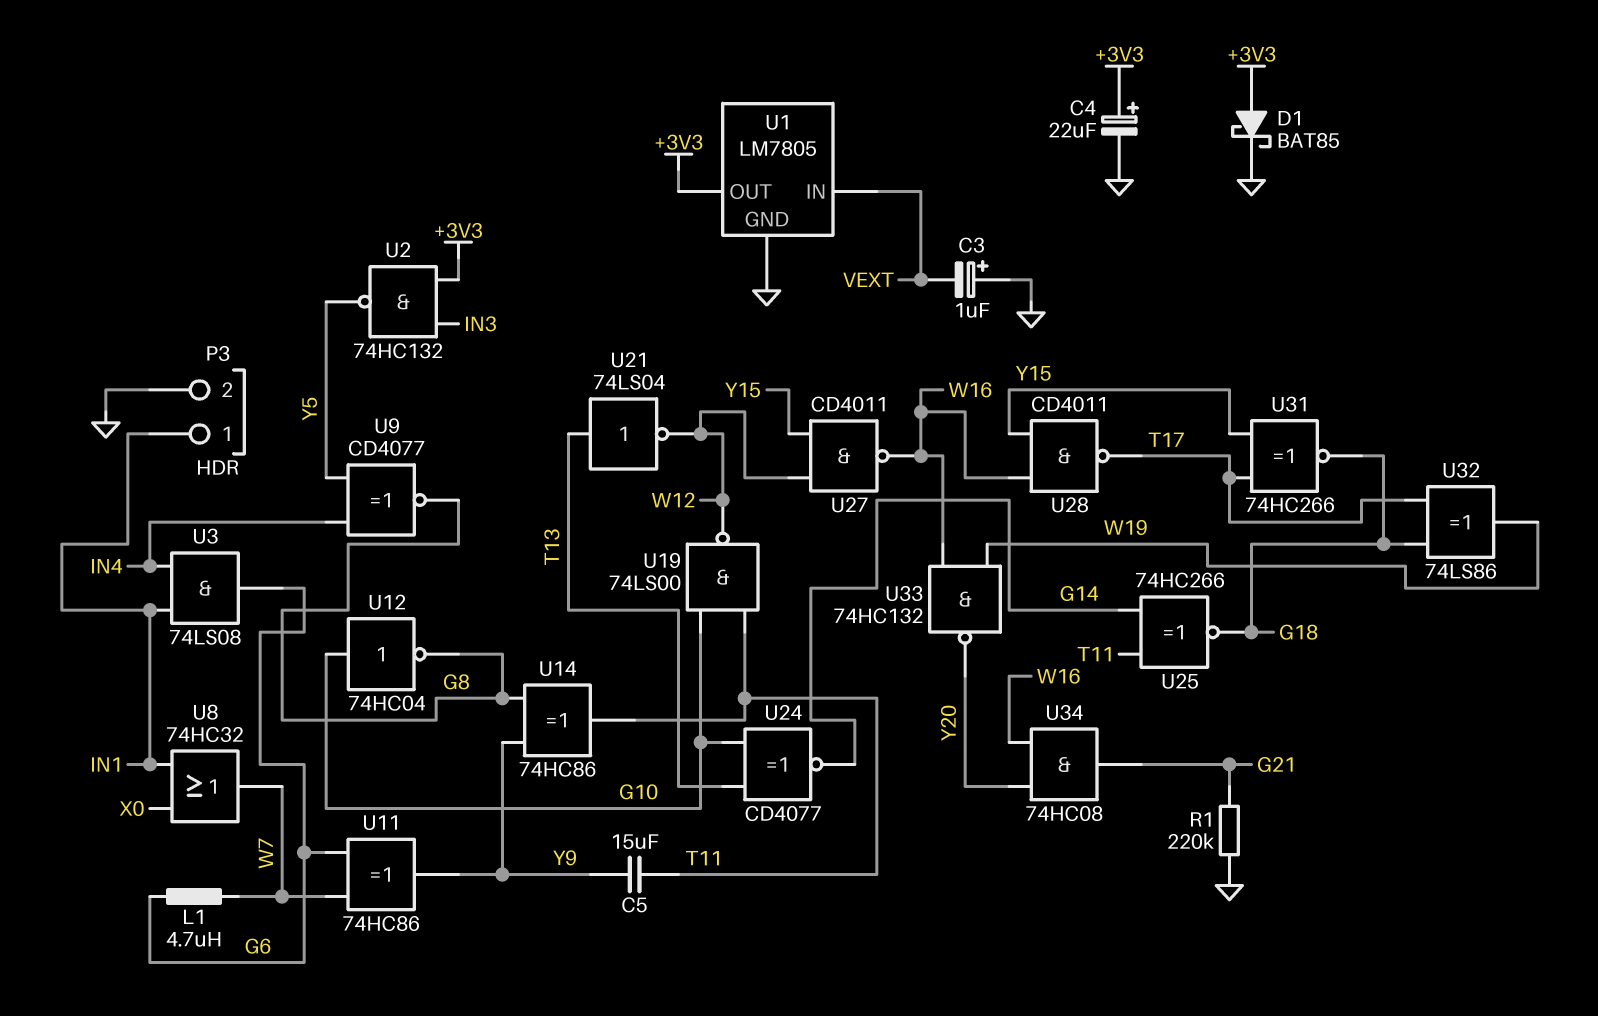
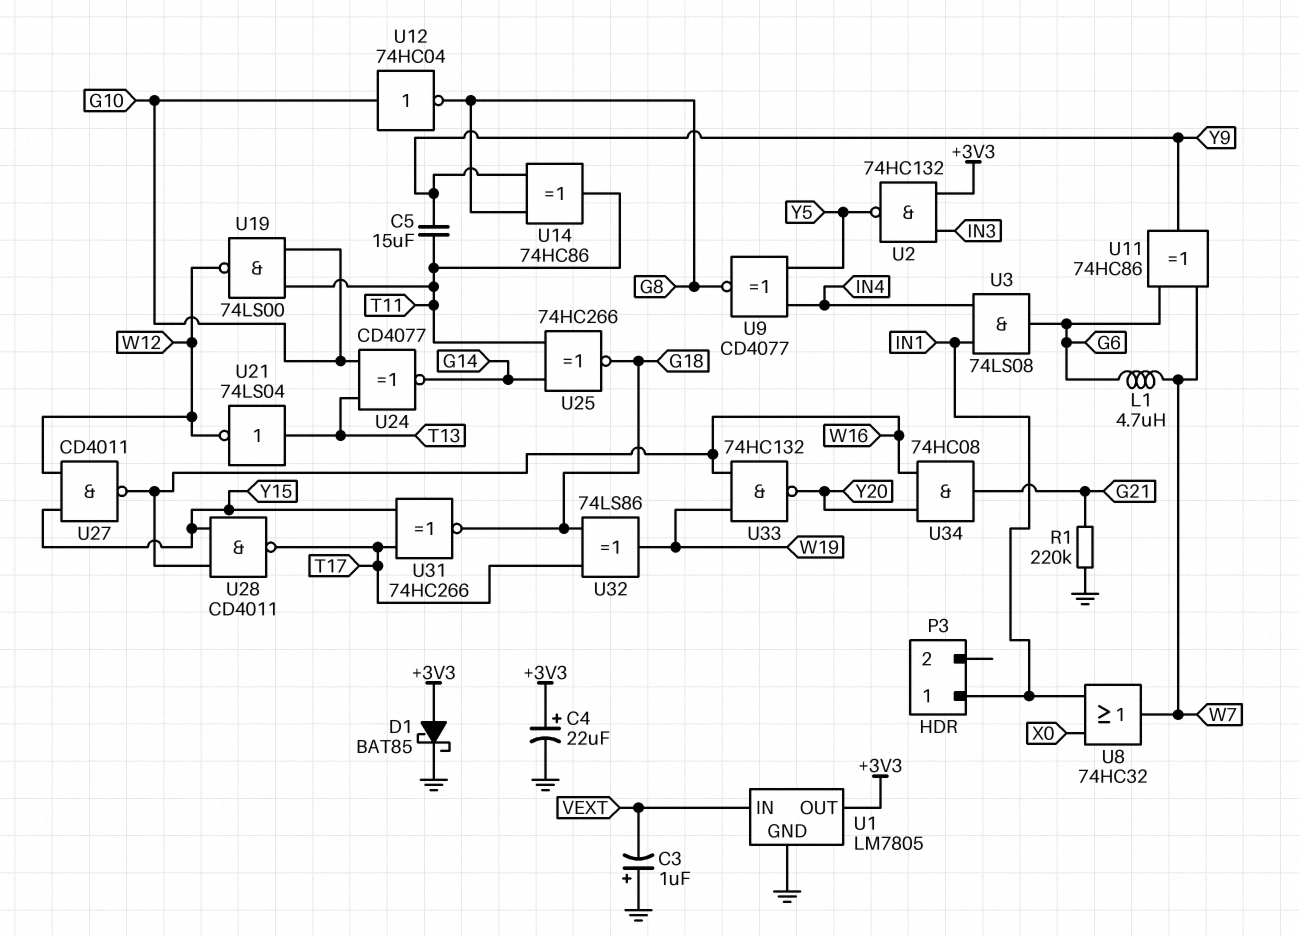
P3 pin 2: GND -> none

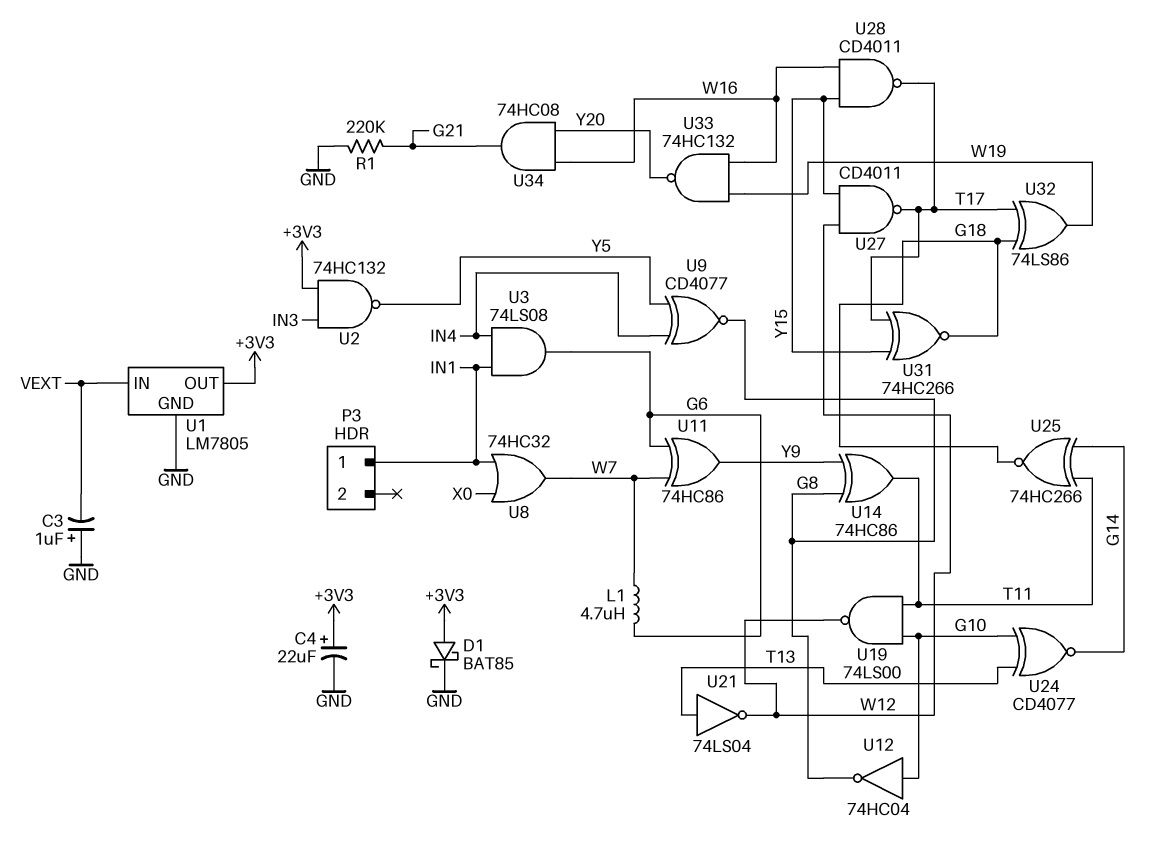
C5: 15uF (T11, Y9) -> none
U27: NAND CD4011 (in W12, in Y15, out W16) -> NAND CD4011 (in W12, in Y15, out T17)

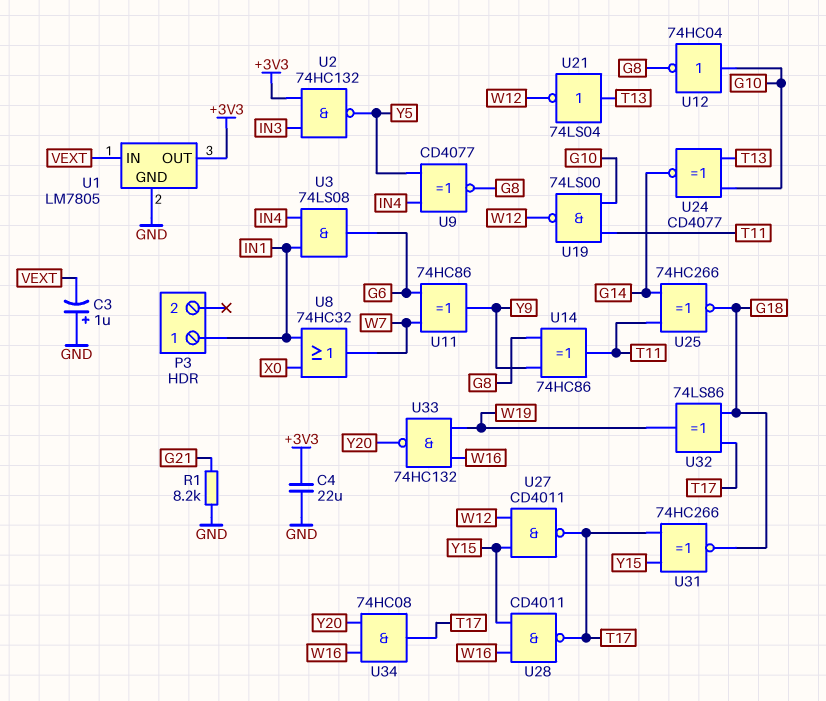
C4: 22uF (plus +3V3, minus GND) -> 22uF (+3V3, GND)
D1: schottky BAT85 (A +3V3, K GND) -> none
L1: 4.7uH (G6, W7) -> none
R1: 220k (G21, GND) -> 8.2k (G21, GND)
U34: AND 74HC08 (in W16, in Y20, out G21) -> AND 74HC08 (in W16, in Y20, out T17)

